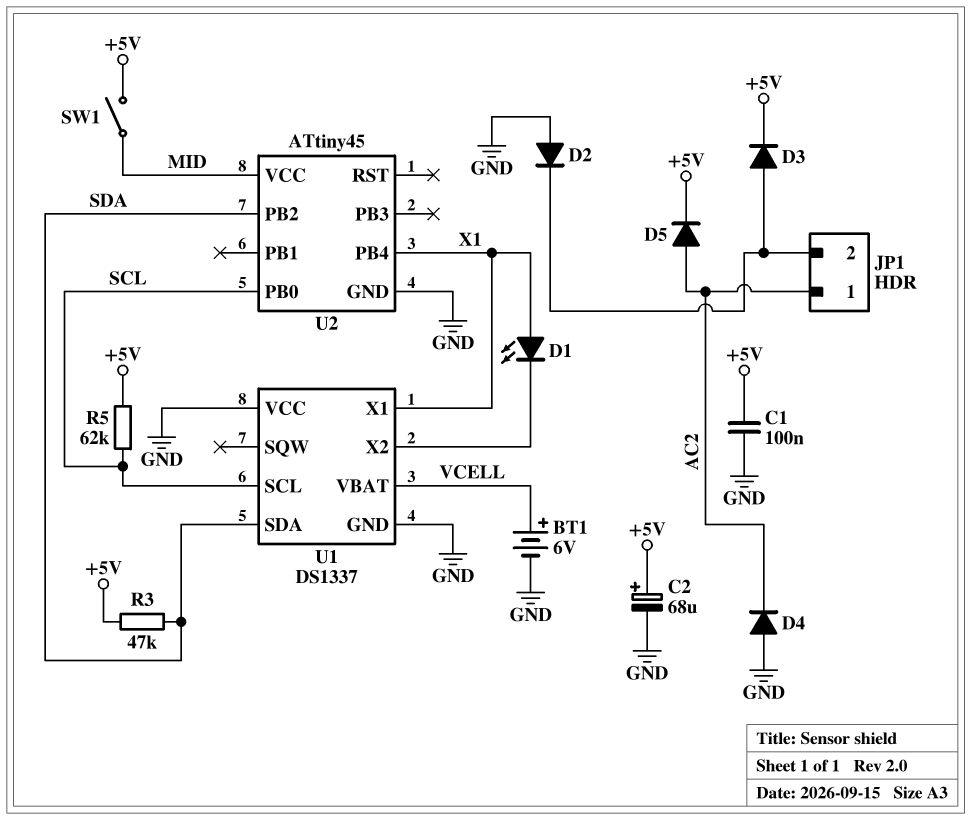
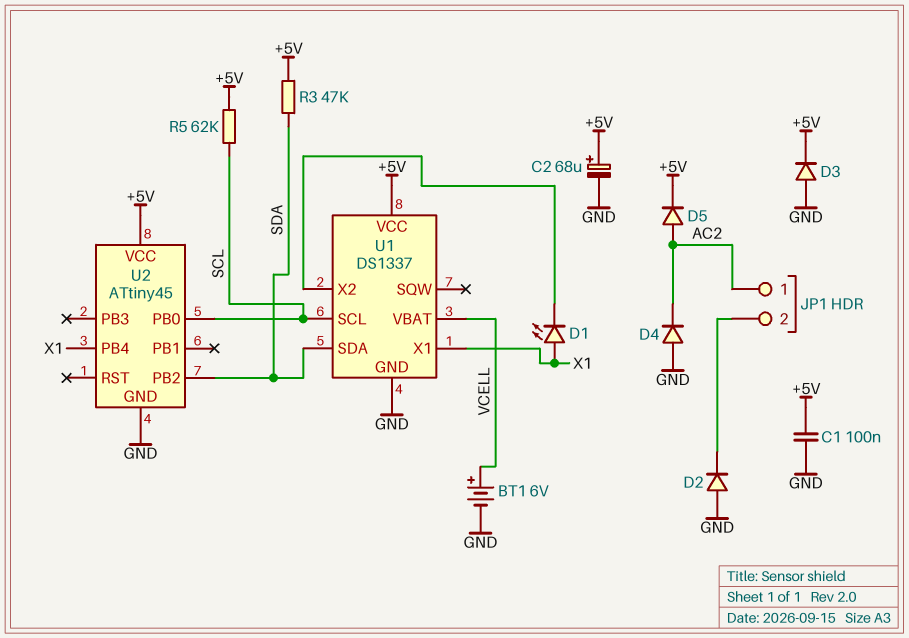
D3: diode (A JP1/2, K +5V) -> diode (A GND, K +5V)
SW1: switch (+5V, MID) -> none
U1 pin VCC: GND -> +5V
U2 pin VCC: MID -> +5V

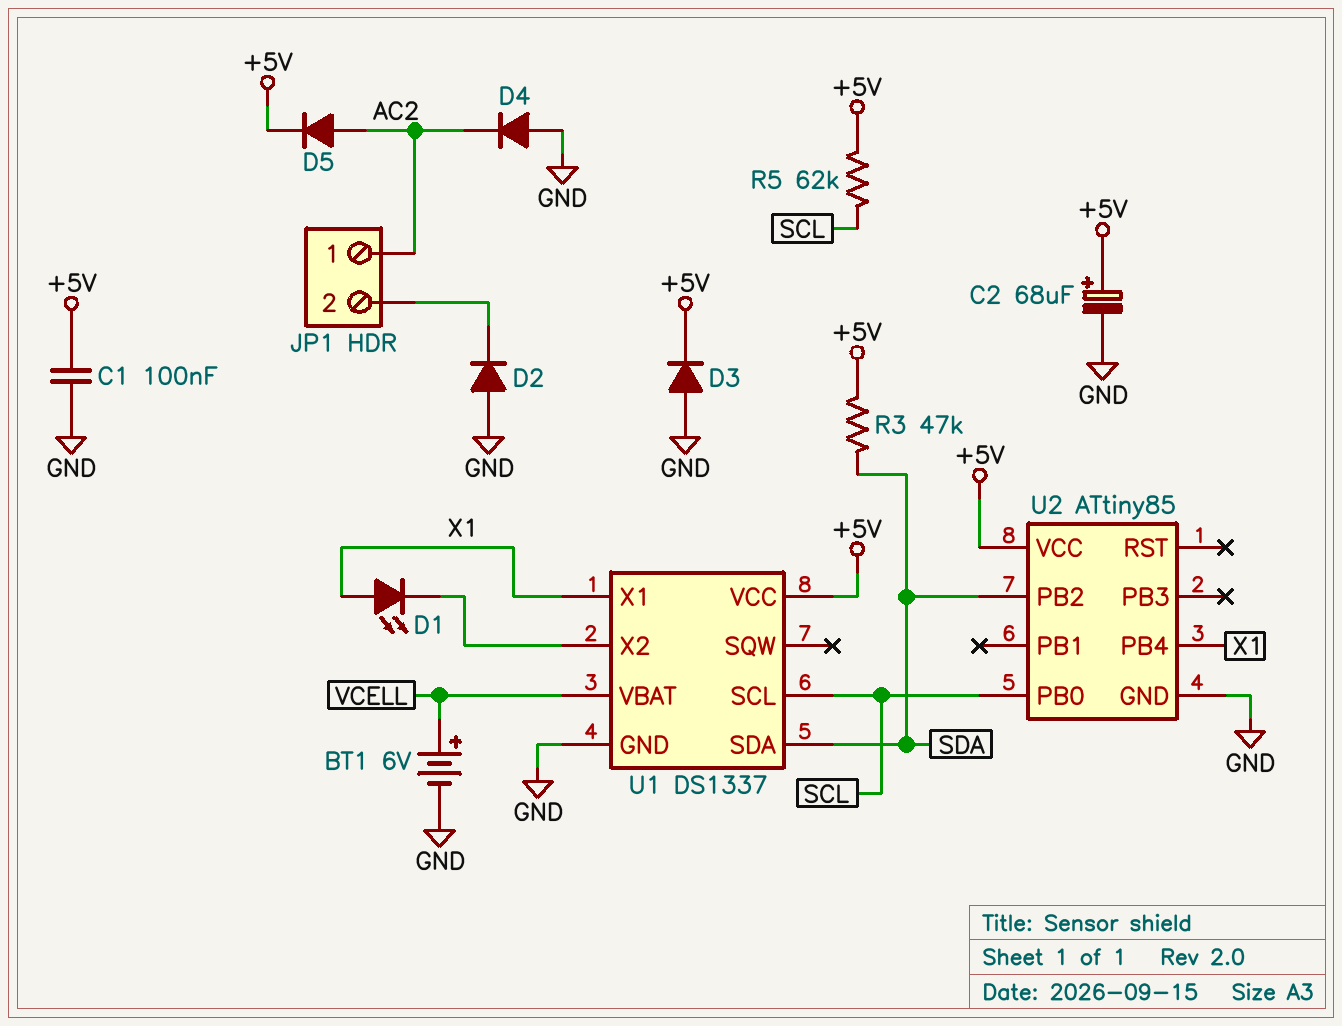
U2: ATtiny45 -> ATtiny85

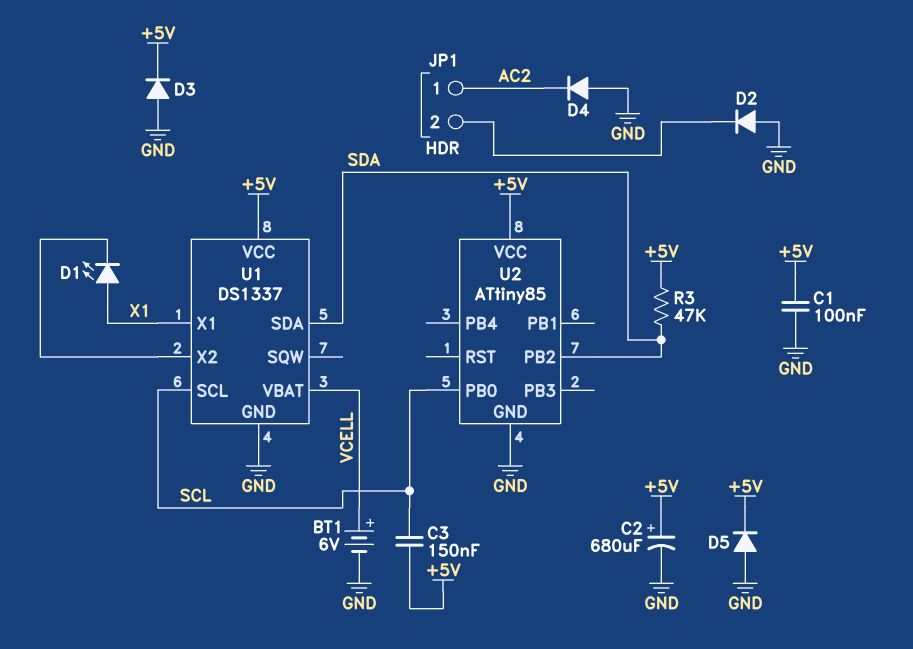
C2: 68uF (plus +5V, minus GND) -> 680uF (plus +5V, minus GND)
C3: none -> 150nF (+5V, SCL)
D5: diode (A AC2, K +5V) -> diode (A GND, K +5V)
R5: 62k (+5V, SCL) -> none
U2 pin PB4: X1 -> none

